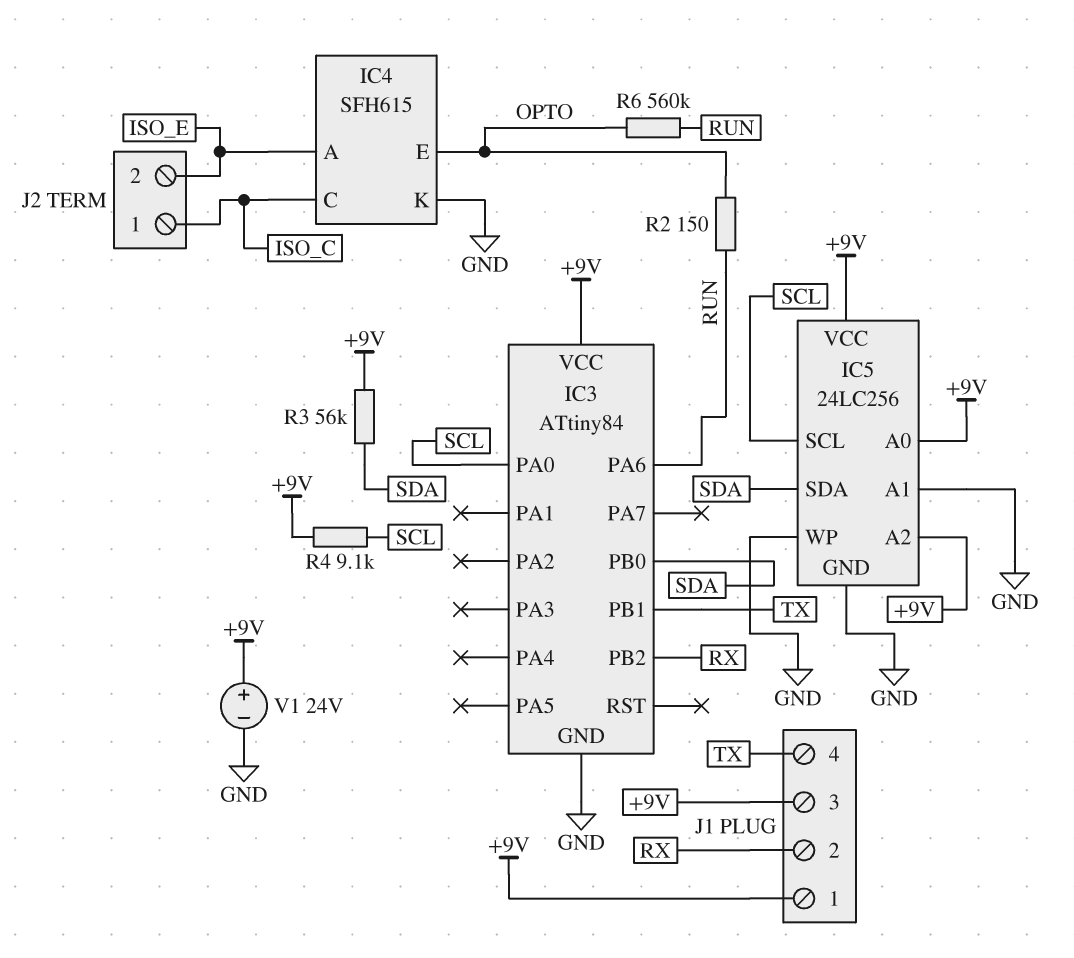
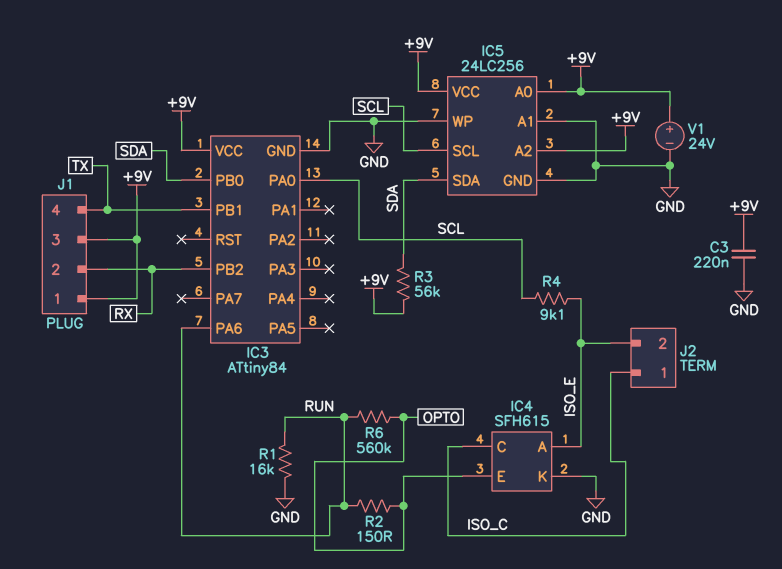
C3: none -> 220nF (+9V, GND)
R1: none -> 16k (GND, RUN)
R4: 9.1k (+9V, SCL) -> 9.1k (ISO_E, SCL)

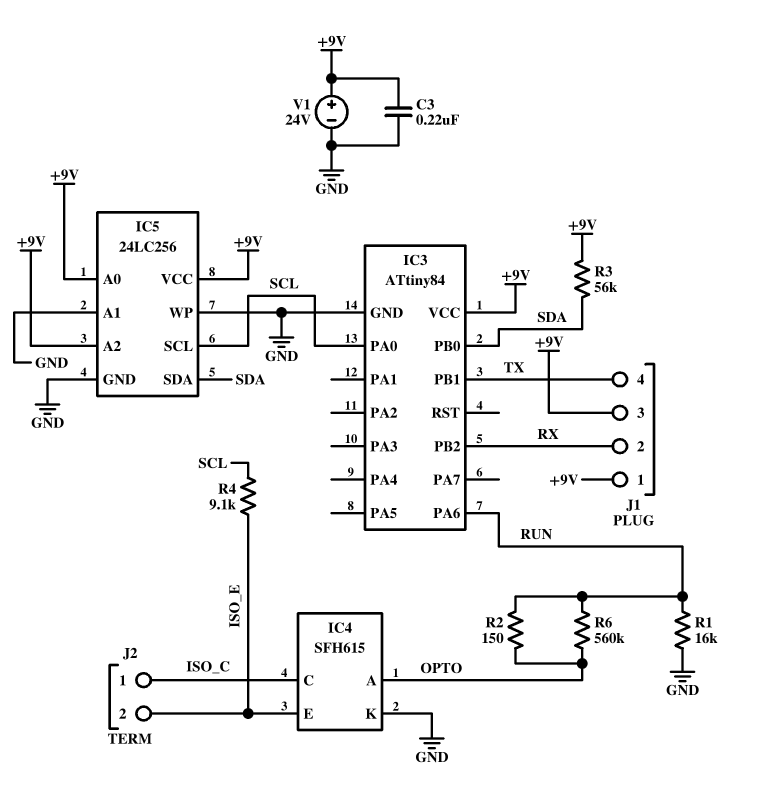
IC4 pin A: ISO_E -> OPTO
IC4 pin E: OPTO -> ISO_E

